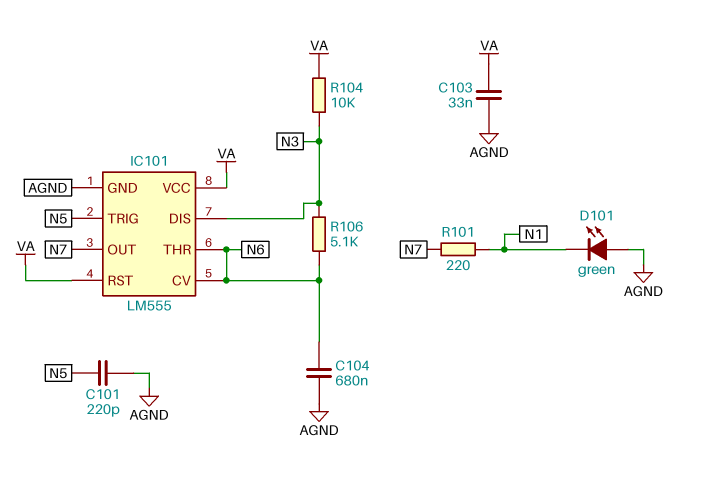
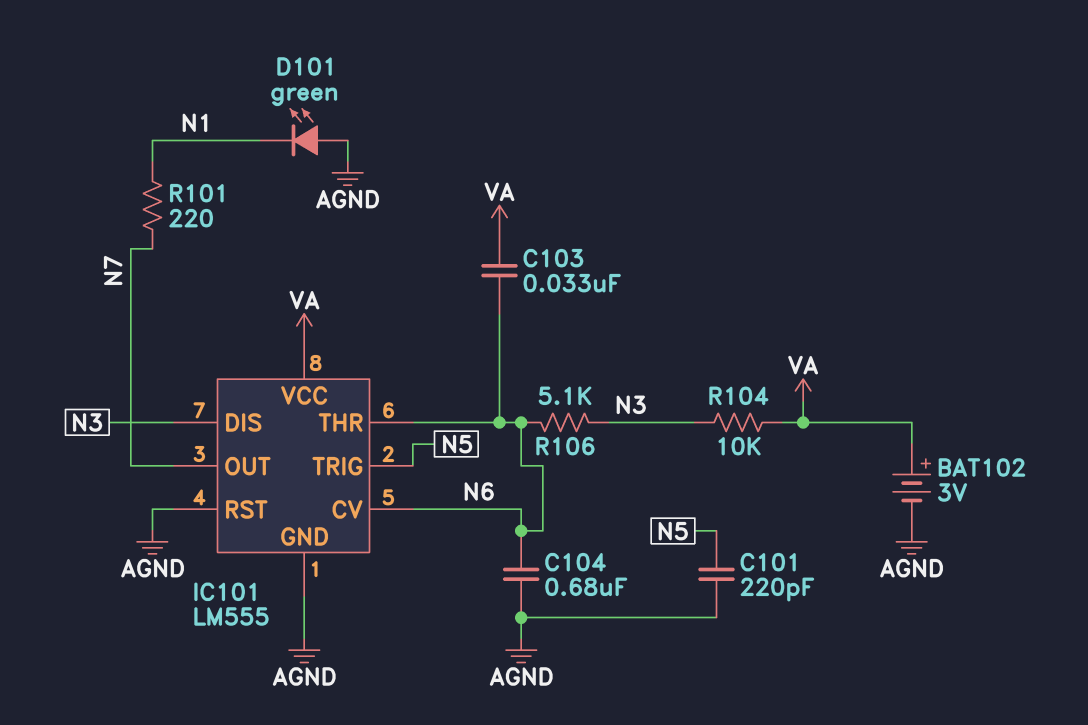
BAT102: none -> 3V (plus VA, minus AGND)
C103: 33nF (AGND, VA) -> 33nF (N6, VA)
IC101 pin RST: VA -> AGND

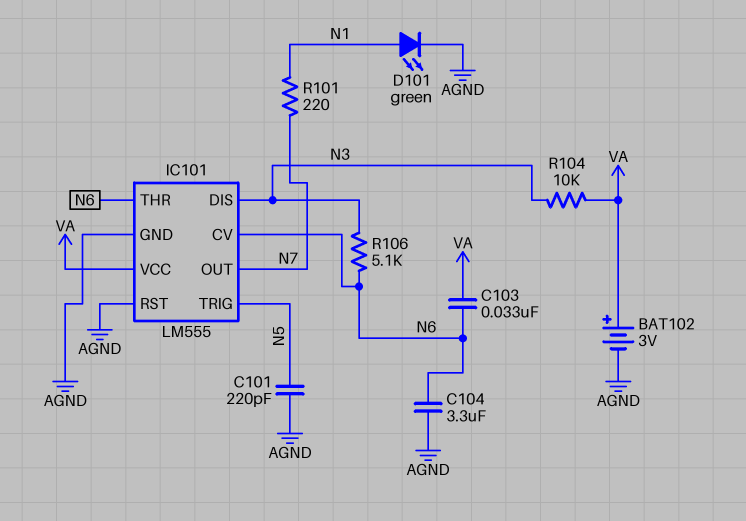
C104: 680nF (AGND, N6) -> 3.3uF (AGND, N6)
D101: LED green (A AGND, K N1) -> LED green (A N1, K AGND)

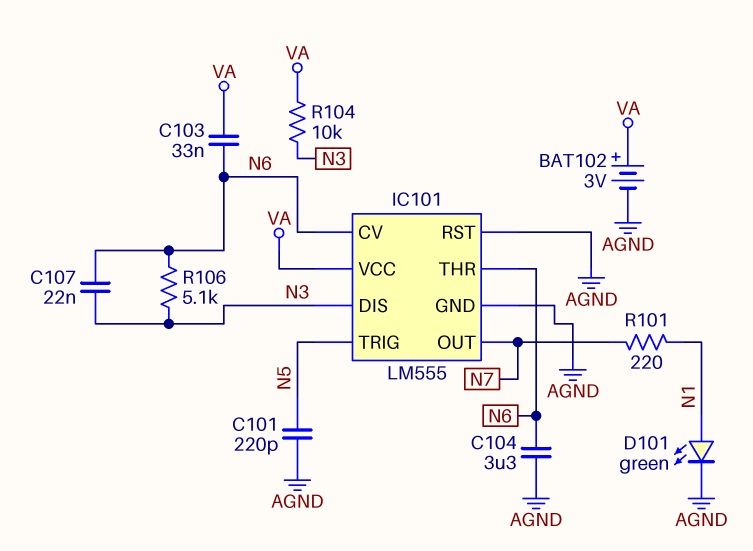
C107: none -> 22nF (N3, N6)

